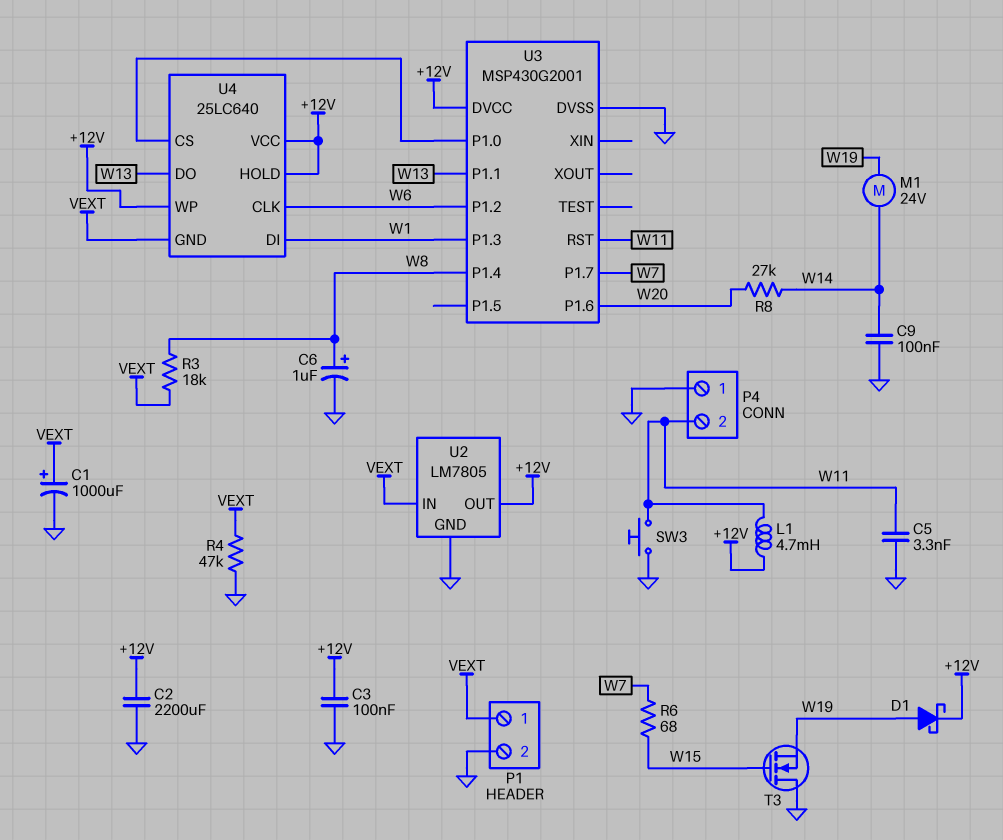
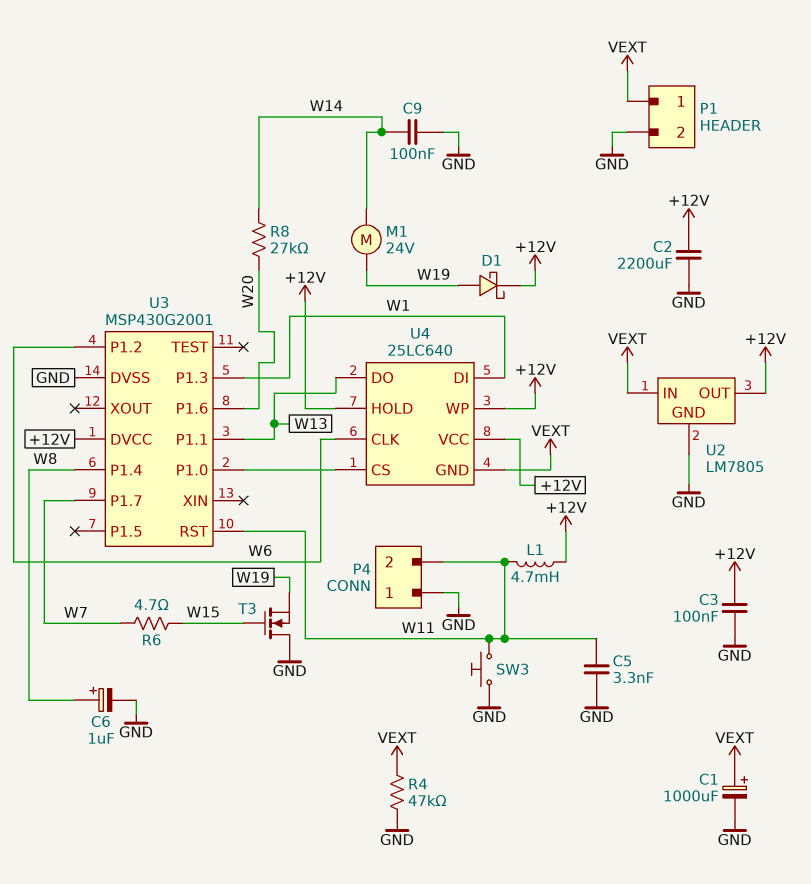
R3: 18k (VEXT, W8) -> none
R6: 68 (W7, W15) -> 4.7 (W7, W15)

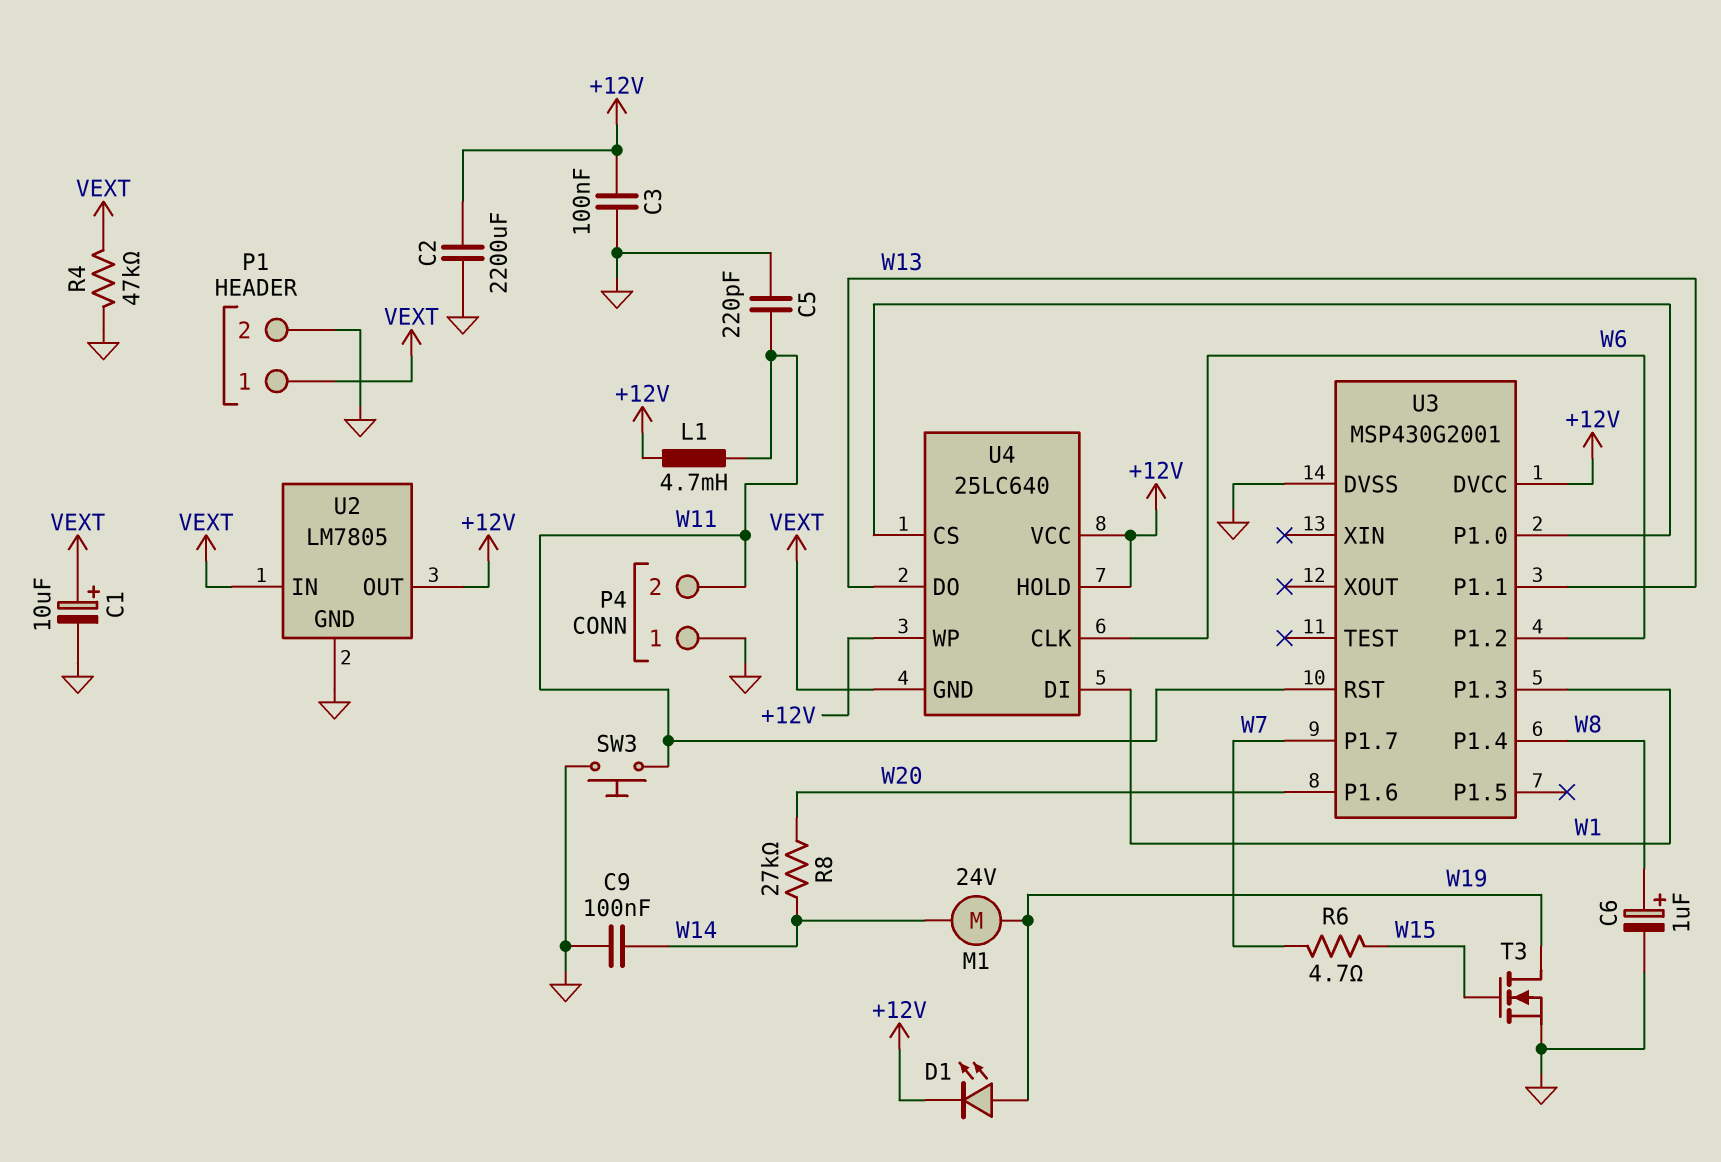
C1: 1000uF (plus VEXT, minus GND) -> 10uF (plus VEXT, minus GND)
C5: 3.3nF (GND, W11) -> 220pF (GND, W11)
D1: schottky (A W19, K +12V) -> LED (A W19, K +12V)
T3: NMOS (G W15, D GND, S W19) -> NMOS (G W15, D W19, S GND)

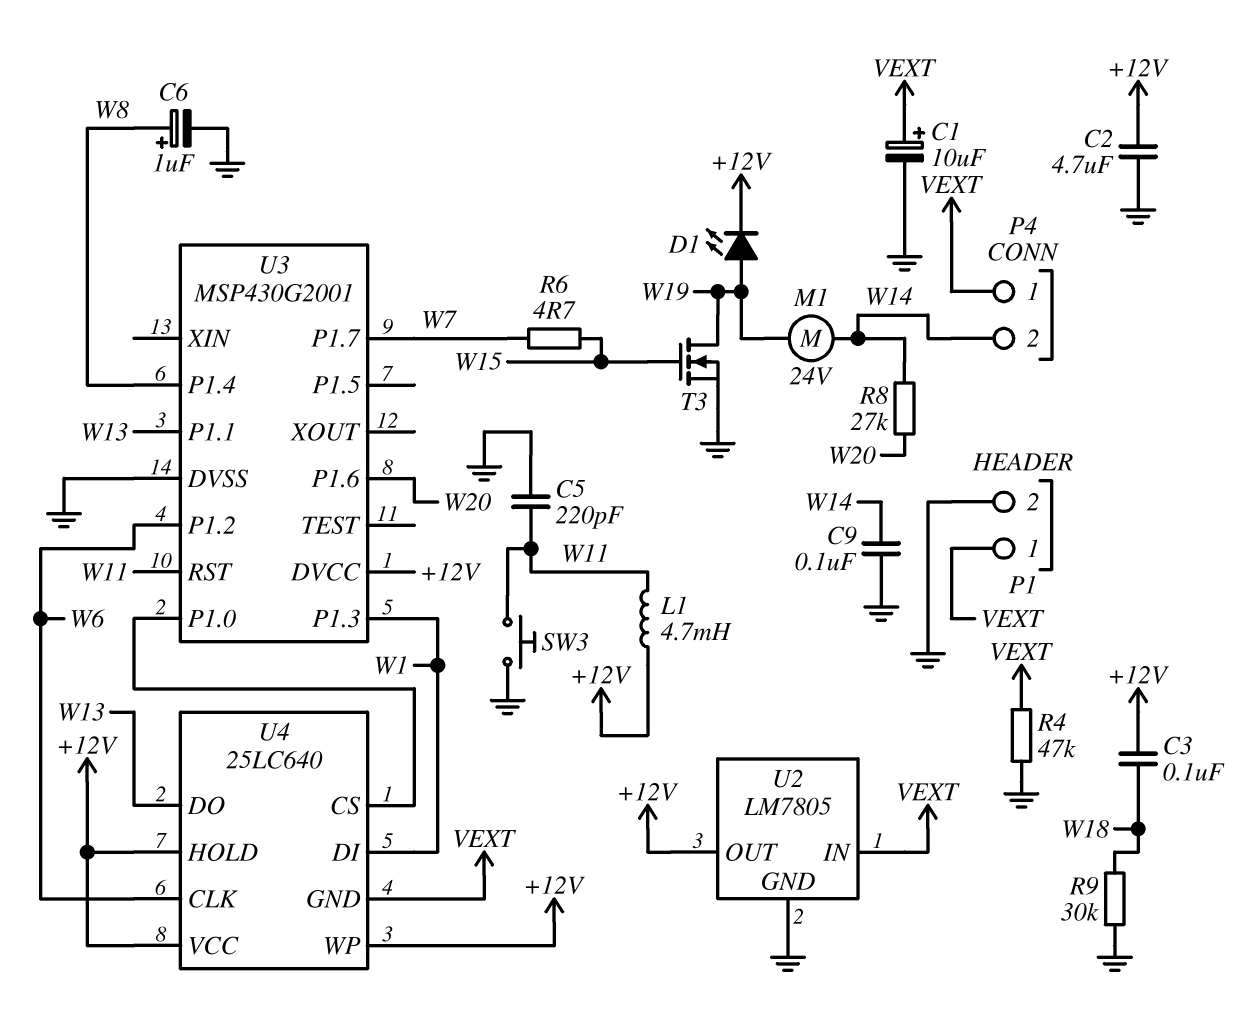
C2: 2200uF (+12V, GND) -> 4.7uF (+12V, GND)
C3: 100nF (+12V, GND) -> 100nF (+12V, W18)
P4 pin 1: GND -> VEXT
P4 pin 2: W11 -> W14
R9: none -> 30k (GND, W18)

